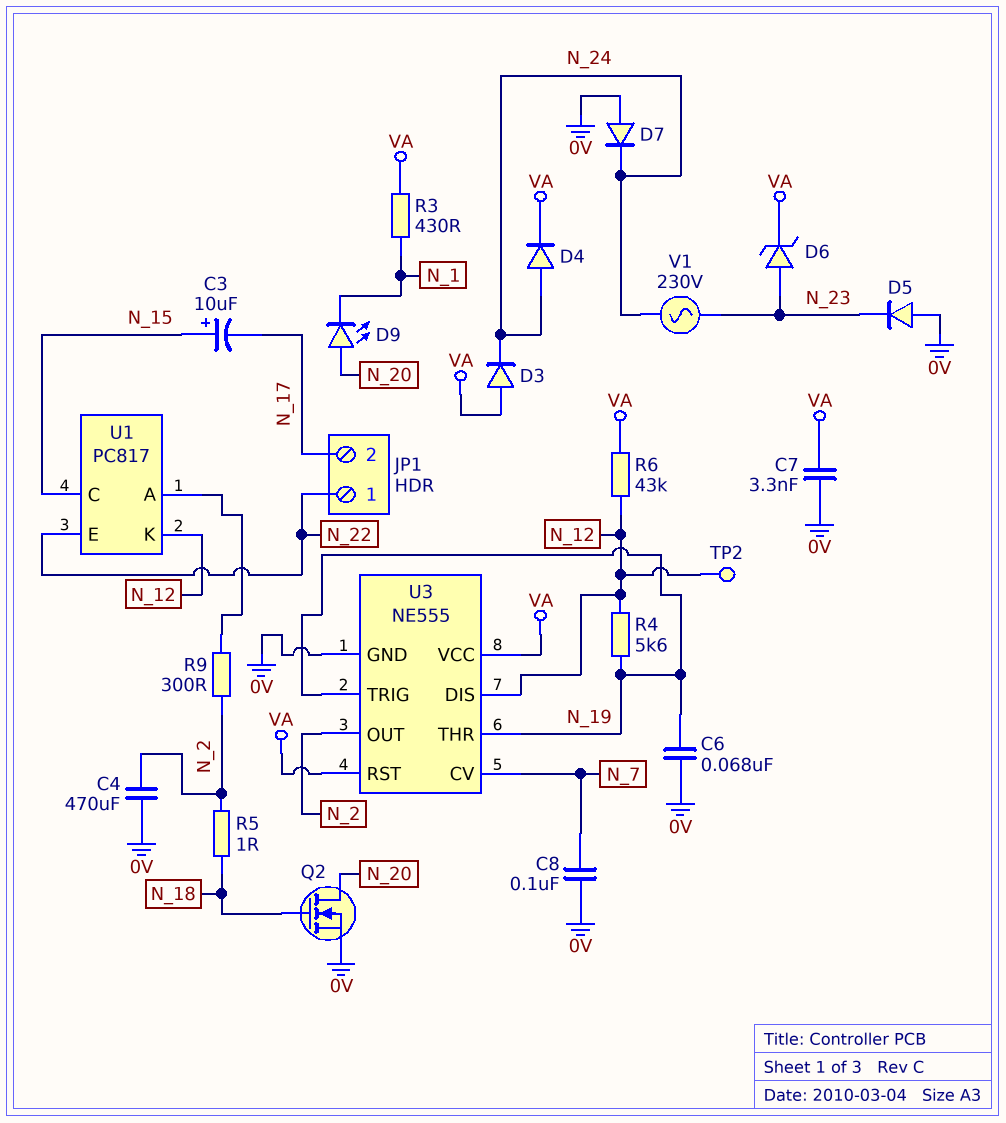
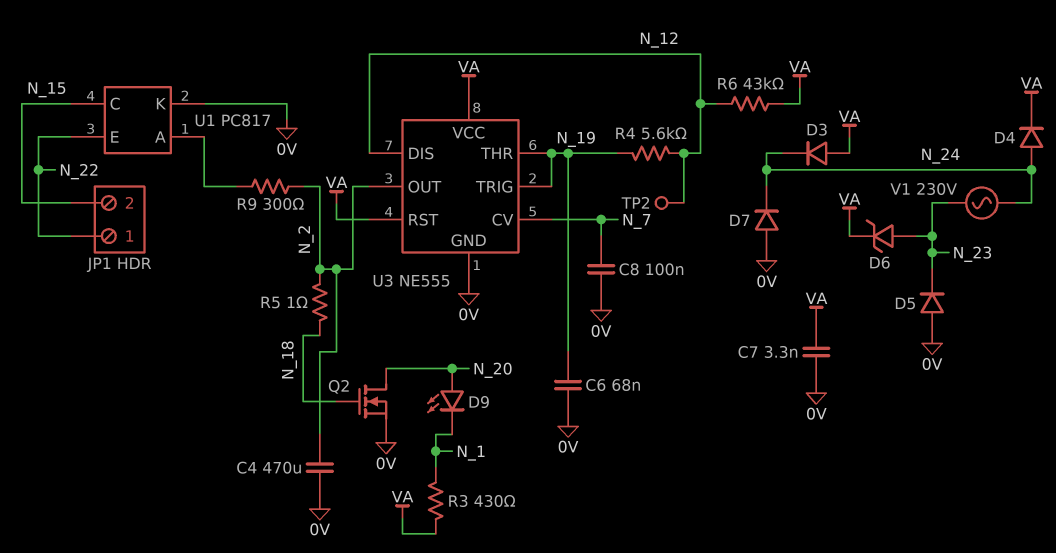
C3: 10uF (plus N_15, minus N_17) -> none
JP1 pin 2: N_17 -> N_15
U1 pin K: N_12 -> 0V

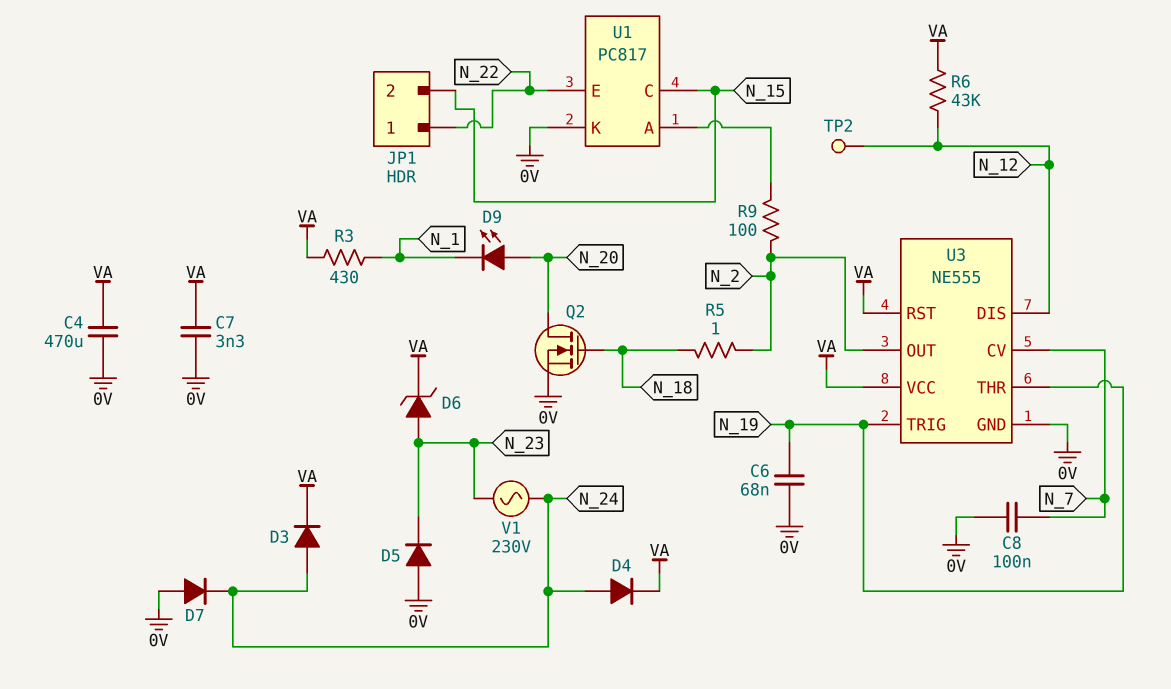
C4: 470uF (0V, N_2) -> 470uF (0V, VA)
D3: diode (A VA, K N_24) -> diode (A N_24, K VA)
R4: 5.6k (N_12, N_19) -> none
R9: 300 (N_2, U1/A) -> 100 (N_2, U1/A)

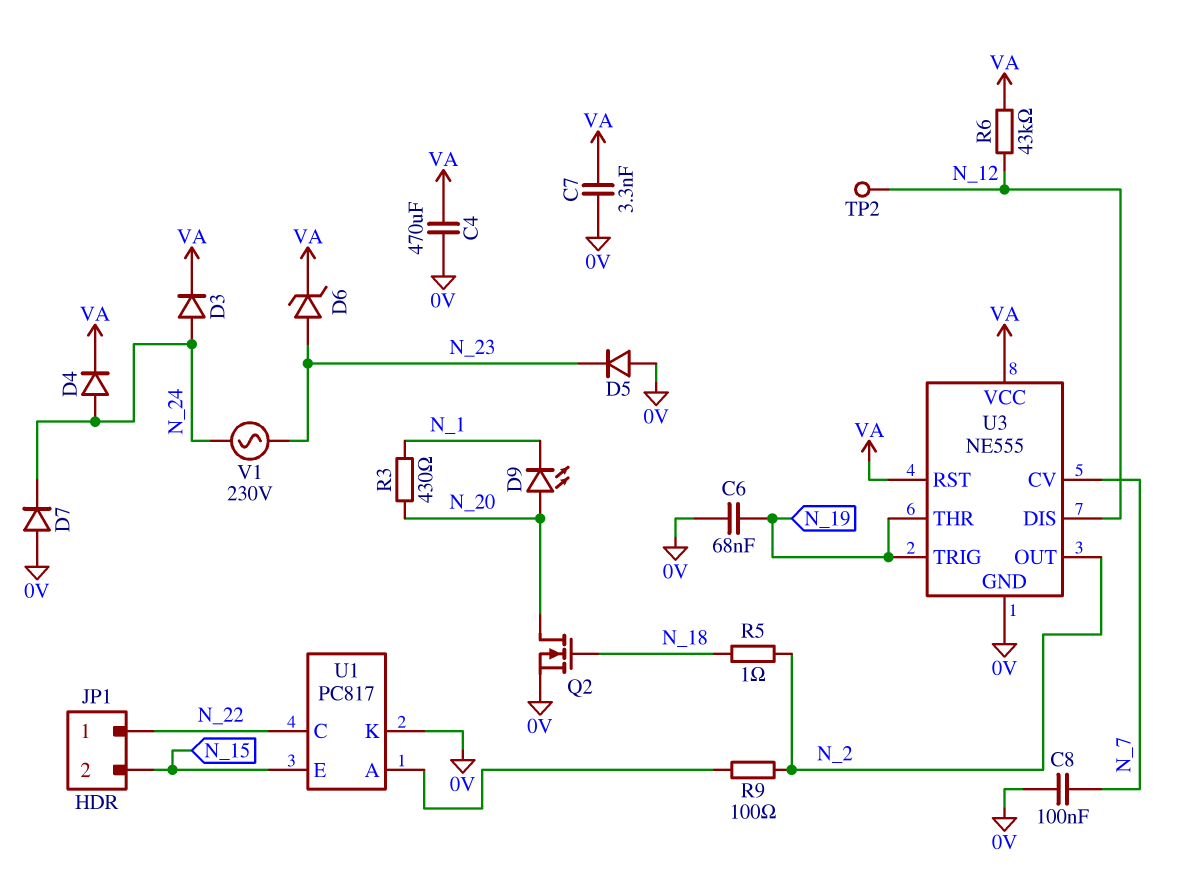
R3: 430 (N_1, VA) -> 430 (N_1, N_20)
U1 pin C: N_15 -> N_22
U1 pin E: N_22 -> N_15

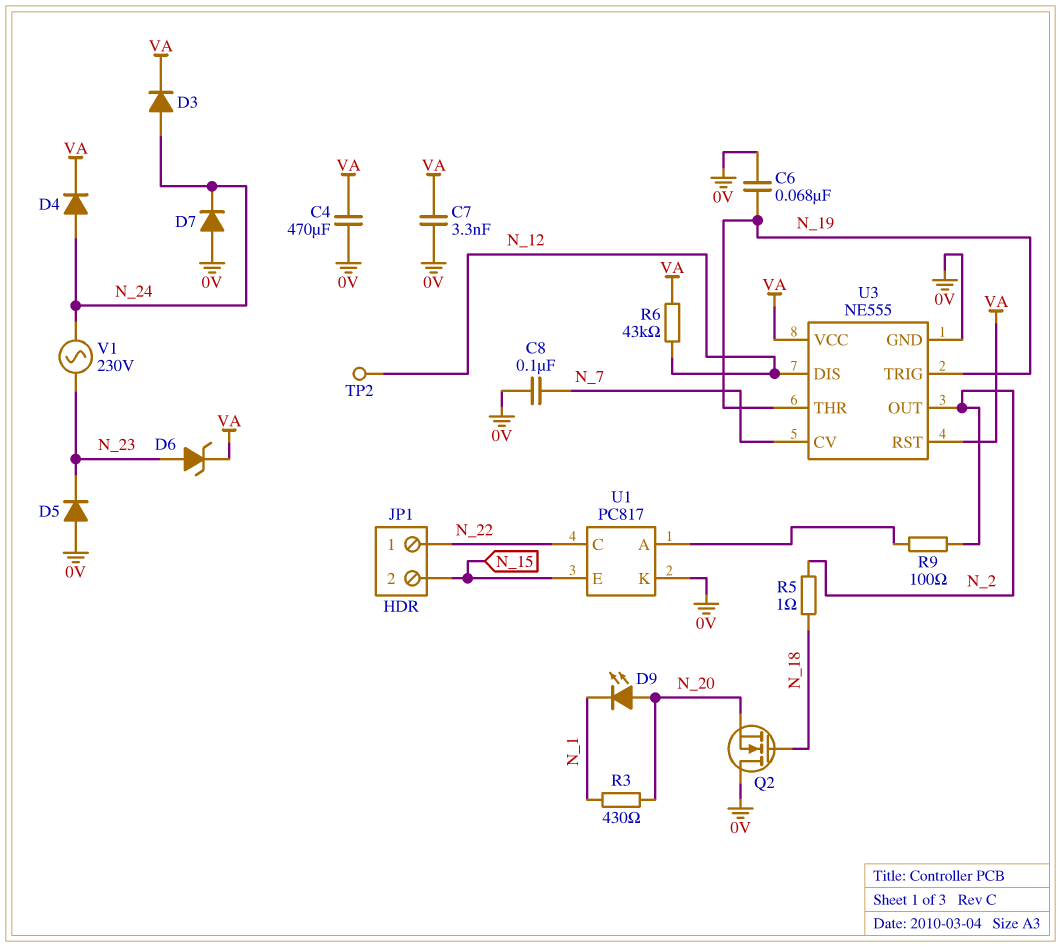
Q2: NMOS (G N_18, D N_20, S 0V) -> NMOS (G N_18, D 0V, S N_20)

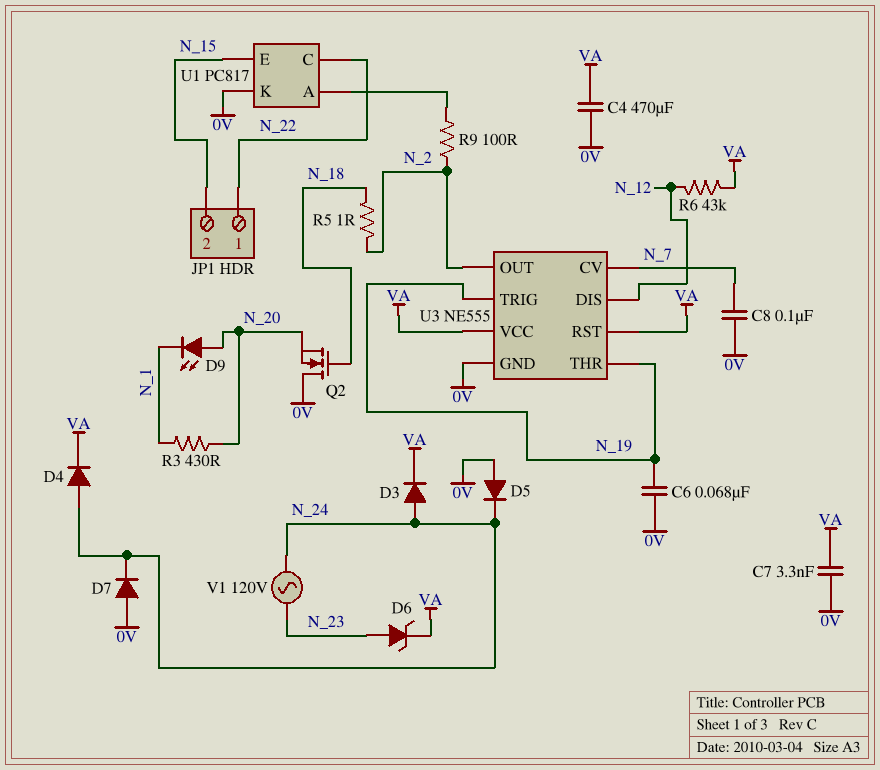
D5: diode (A 0V, K N_23) -> diode (A 0V, K N_24)
TP2: test point (N_12) -> none
V1: AC 230V (N_23, N_24) -> AC 120V (N_23, N_24)

